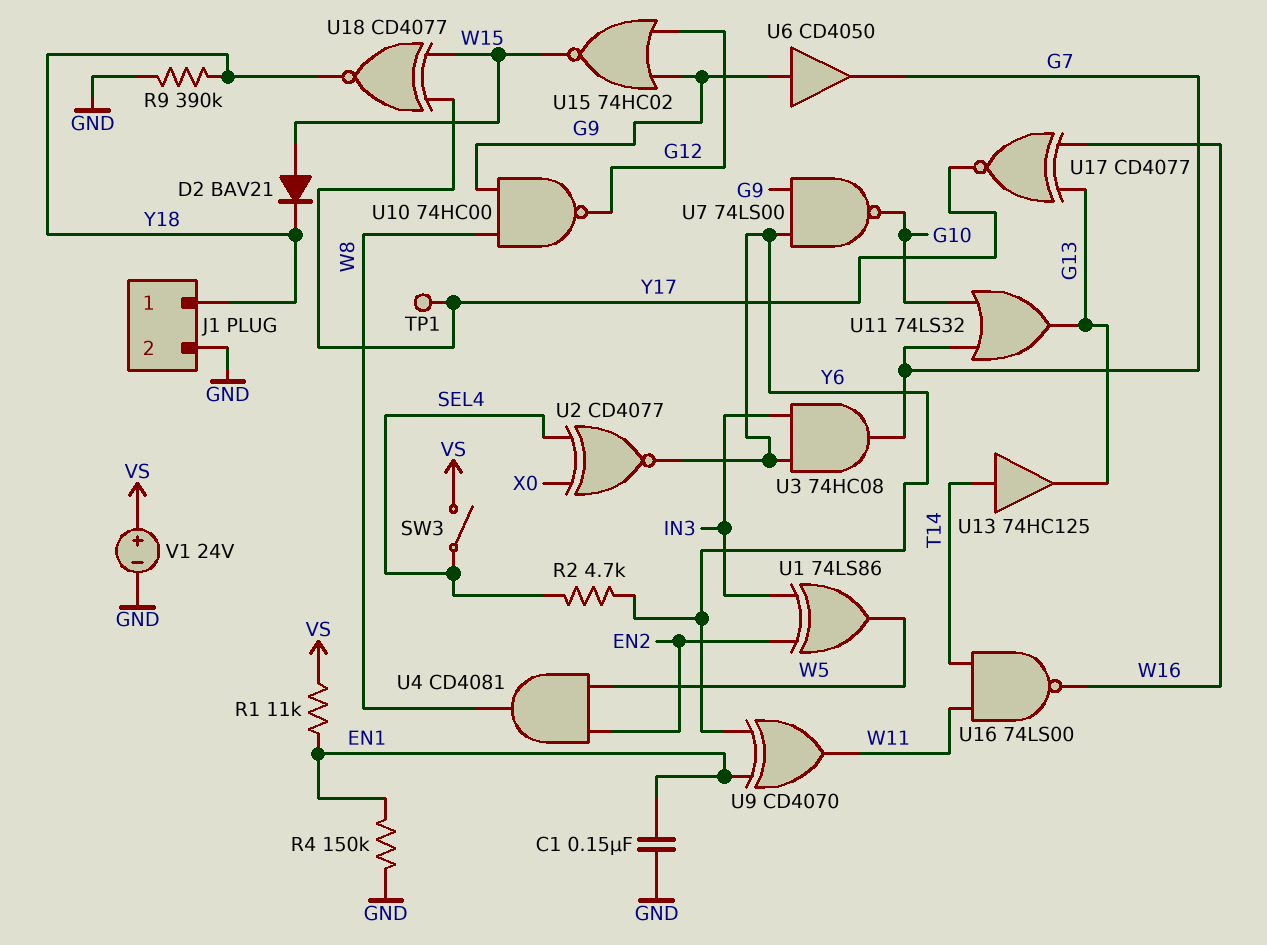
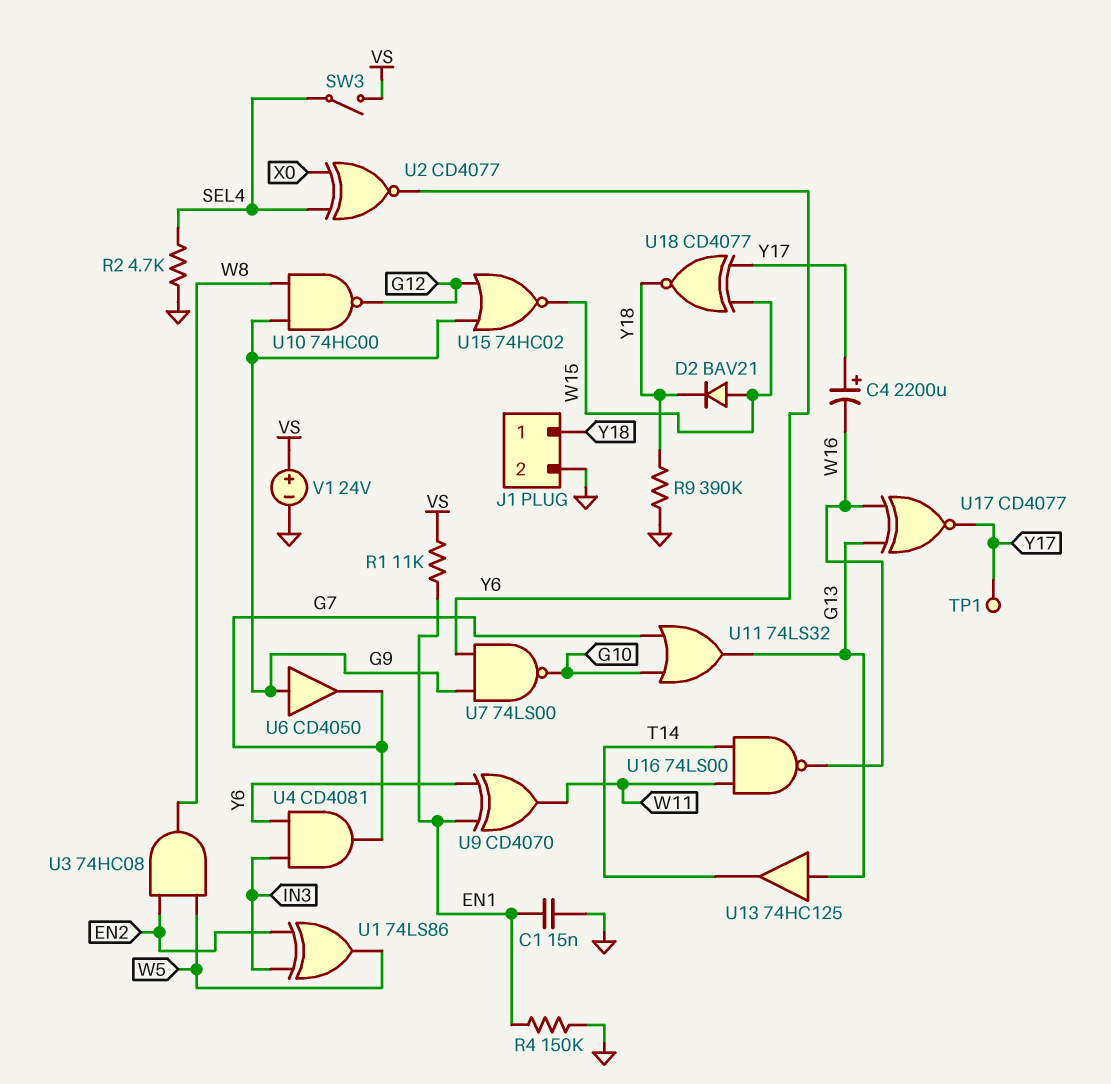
C1: 150nF (EN1, GND) -> 15nF (EN1, GND)
C4: none -> 2200uF (plus Y17, minus W16)
R2: 4.7k (SEL4, Y6) -> 4.7k (GND, SEL4)
U3: AND 74HC08 (in IN3, in Y6, out G7) -> AND 74HC08 (in EN2, in W5, out W8)
U4: AND CD4081 (in EN2, in W5, out W8) -> AND CD4081 (in IN3, in Y6, out G7)
U13: buffer 74HC125 (in T14, out G13) -> buffer 74HC125 (in G13, out T14)

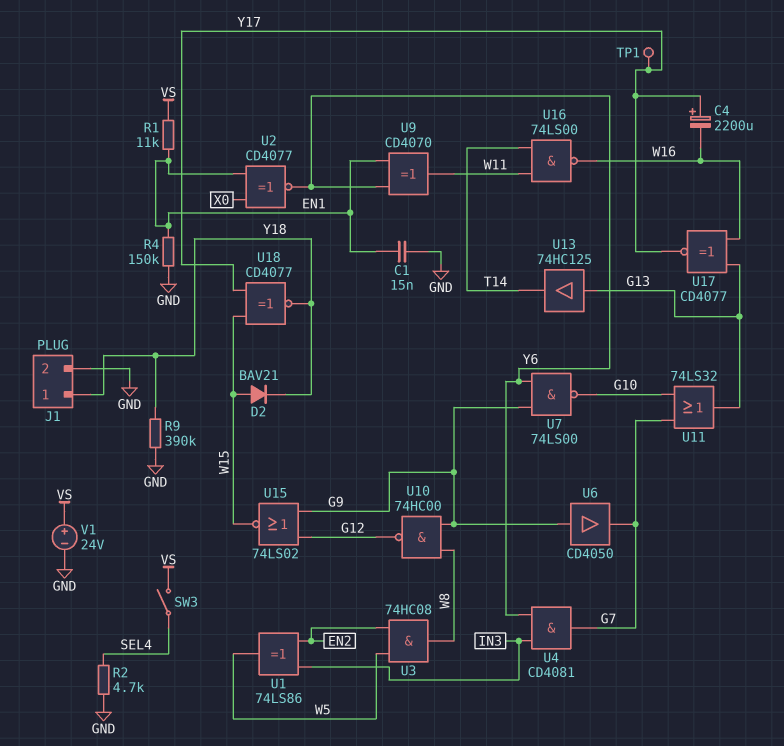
U2: XNOR CD4077 (in SEL4, in X0, out Y6) -> XNOR CD4077 (in EN1, in X0, out Y6)
U15: NOR 74HC02 (in G9, in G12, out W15) -> NOR 74LS02 (in G9, in G12, out W15)

